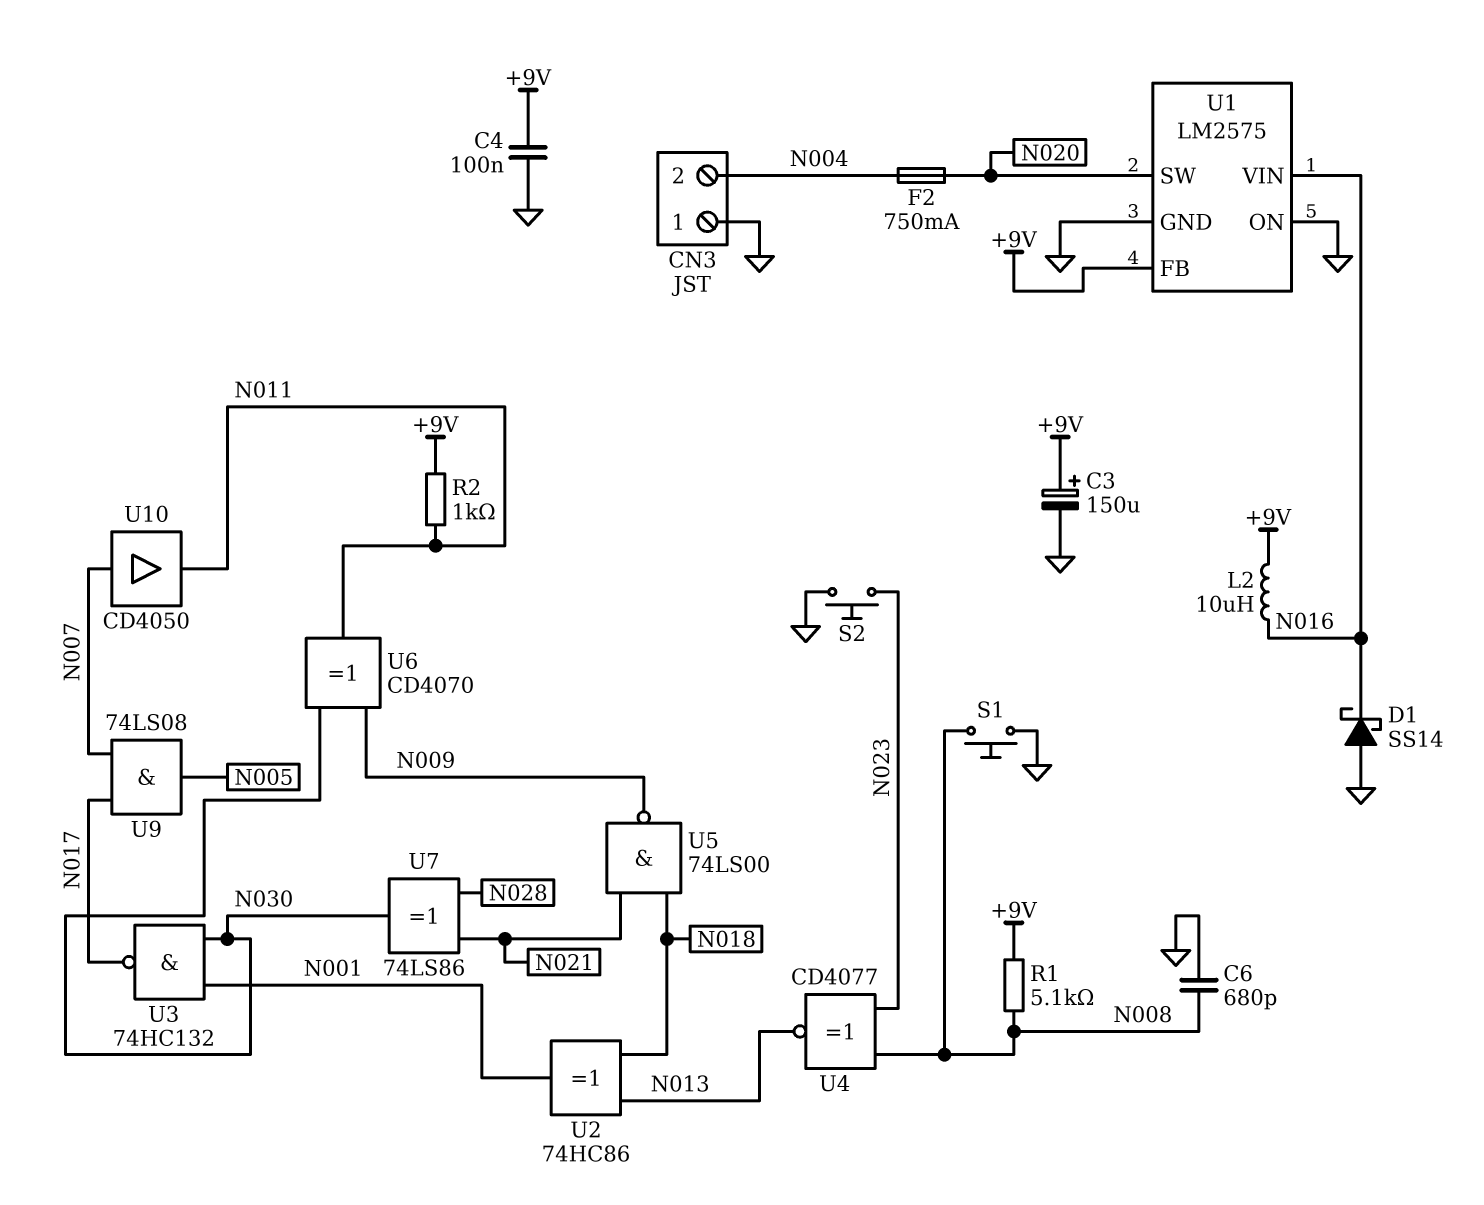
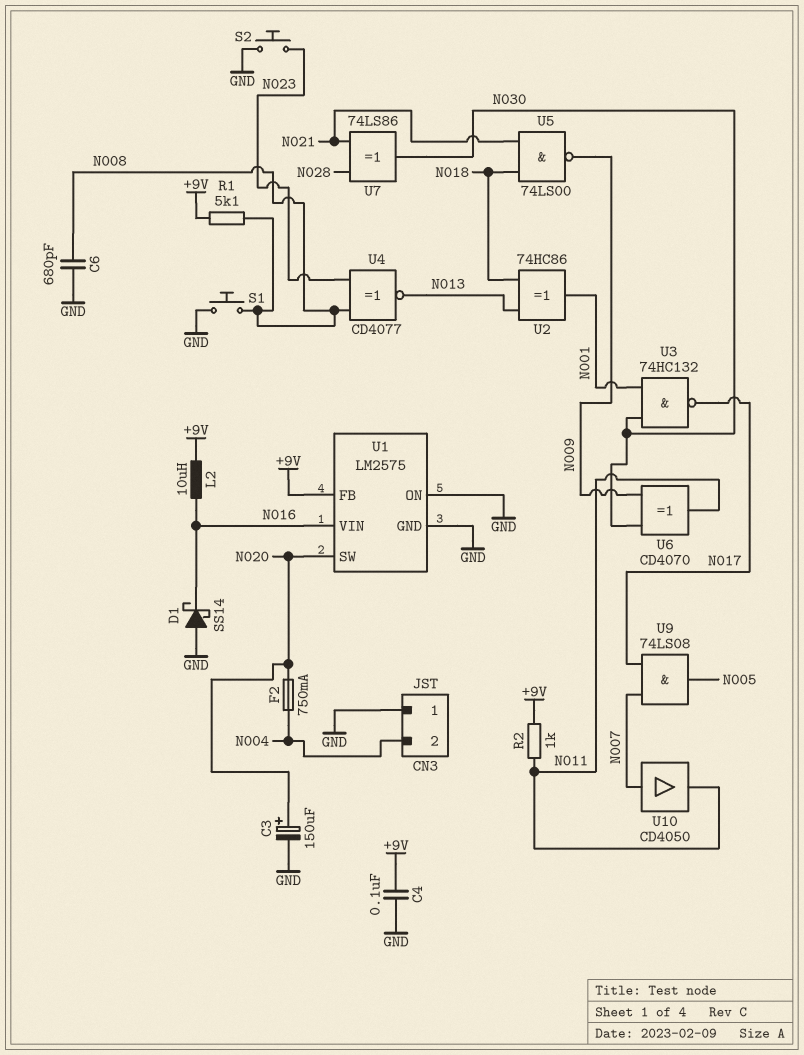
C3: 150uF (plus +9V, minus GND) -> 150uF (plus N020, minus GND)

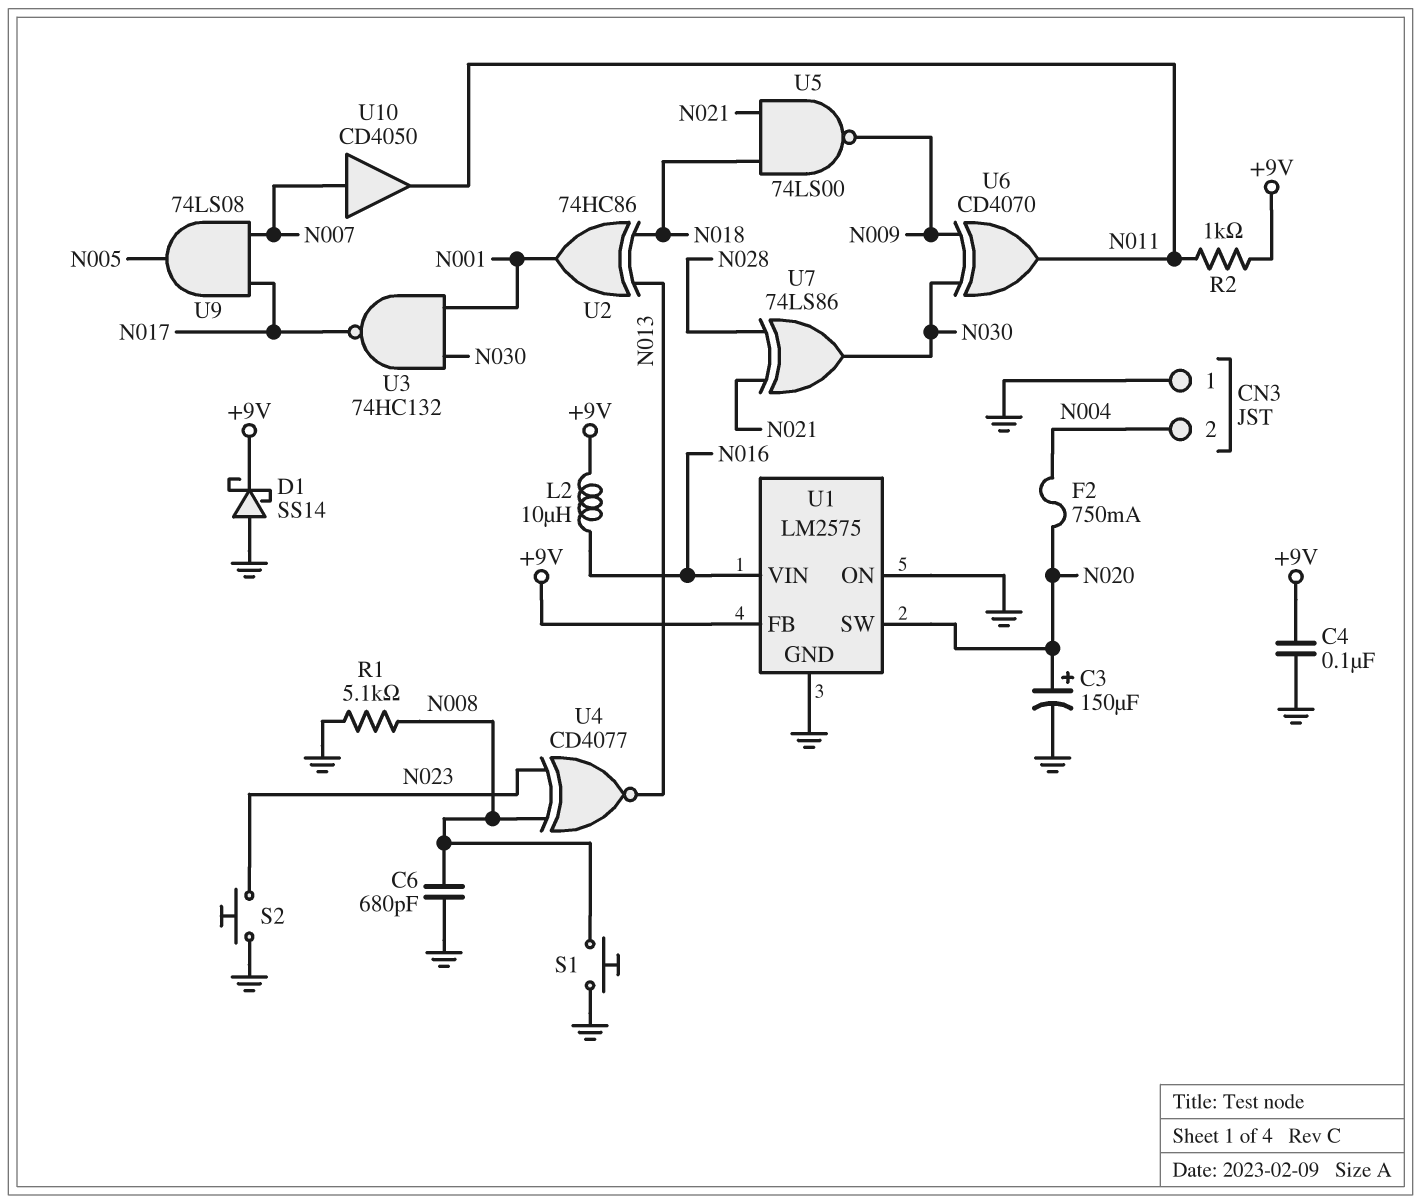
D1: schottky SS14 (A GND, K N016) -> schottky SS14 (A GND, K +9V)
R1: 5.1k (+9V, N008) -> 5.1k (GND, N008)

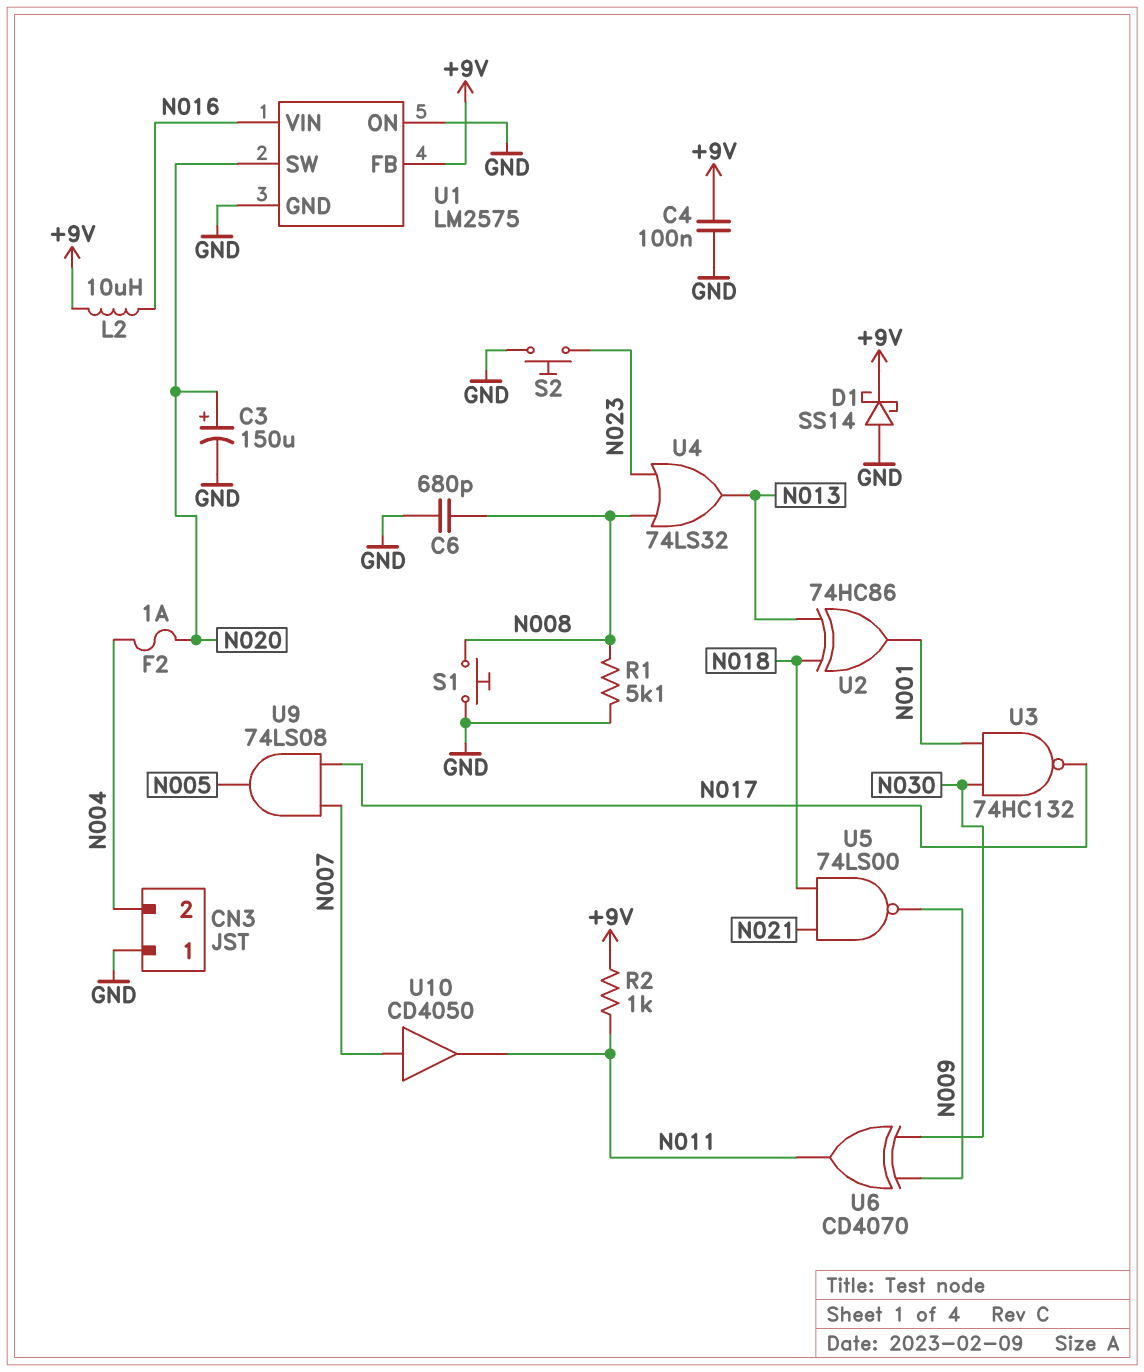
F2: 750mA (N004, N020) -> 1A (N004, N020)
U4: XNOR CD4077 (in N008, in N023, out N013) -> OR 74LS32 (in N008, in N023, out N013)
U7: XOR 74LS86 (in N021, in N028, out N030) -> none

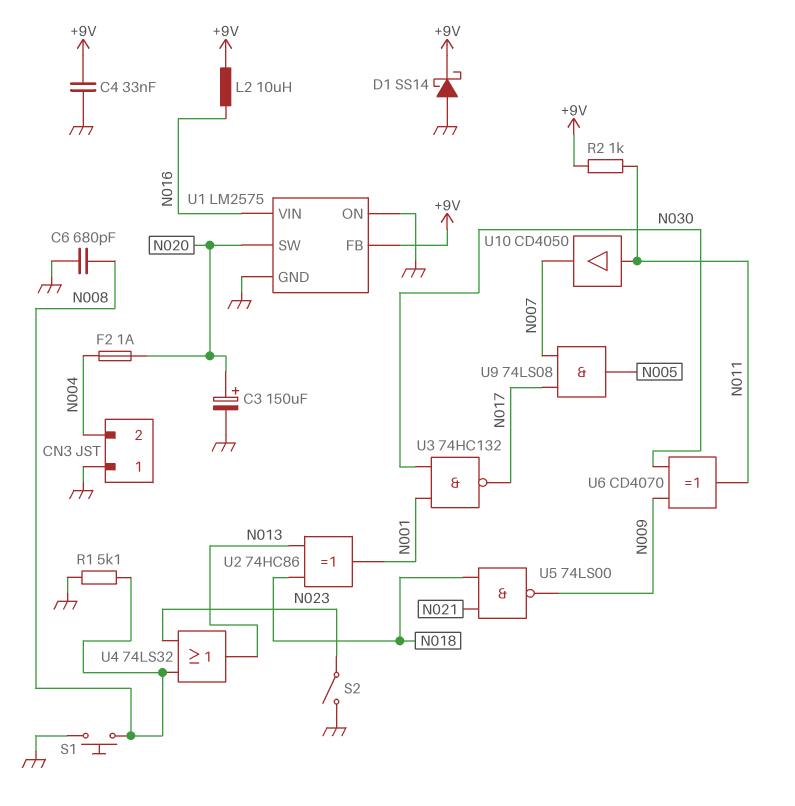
C4: 100nF (+9V, GND) -> 33nF (+9V, GND)
S2: button (GND, N023) -> switch (GND, N023)
U10: buffer CD4050 (in N007, out N011) -> buffer CD4050 (in N011, out N007)

